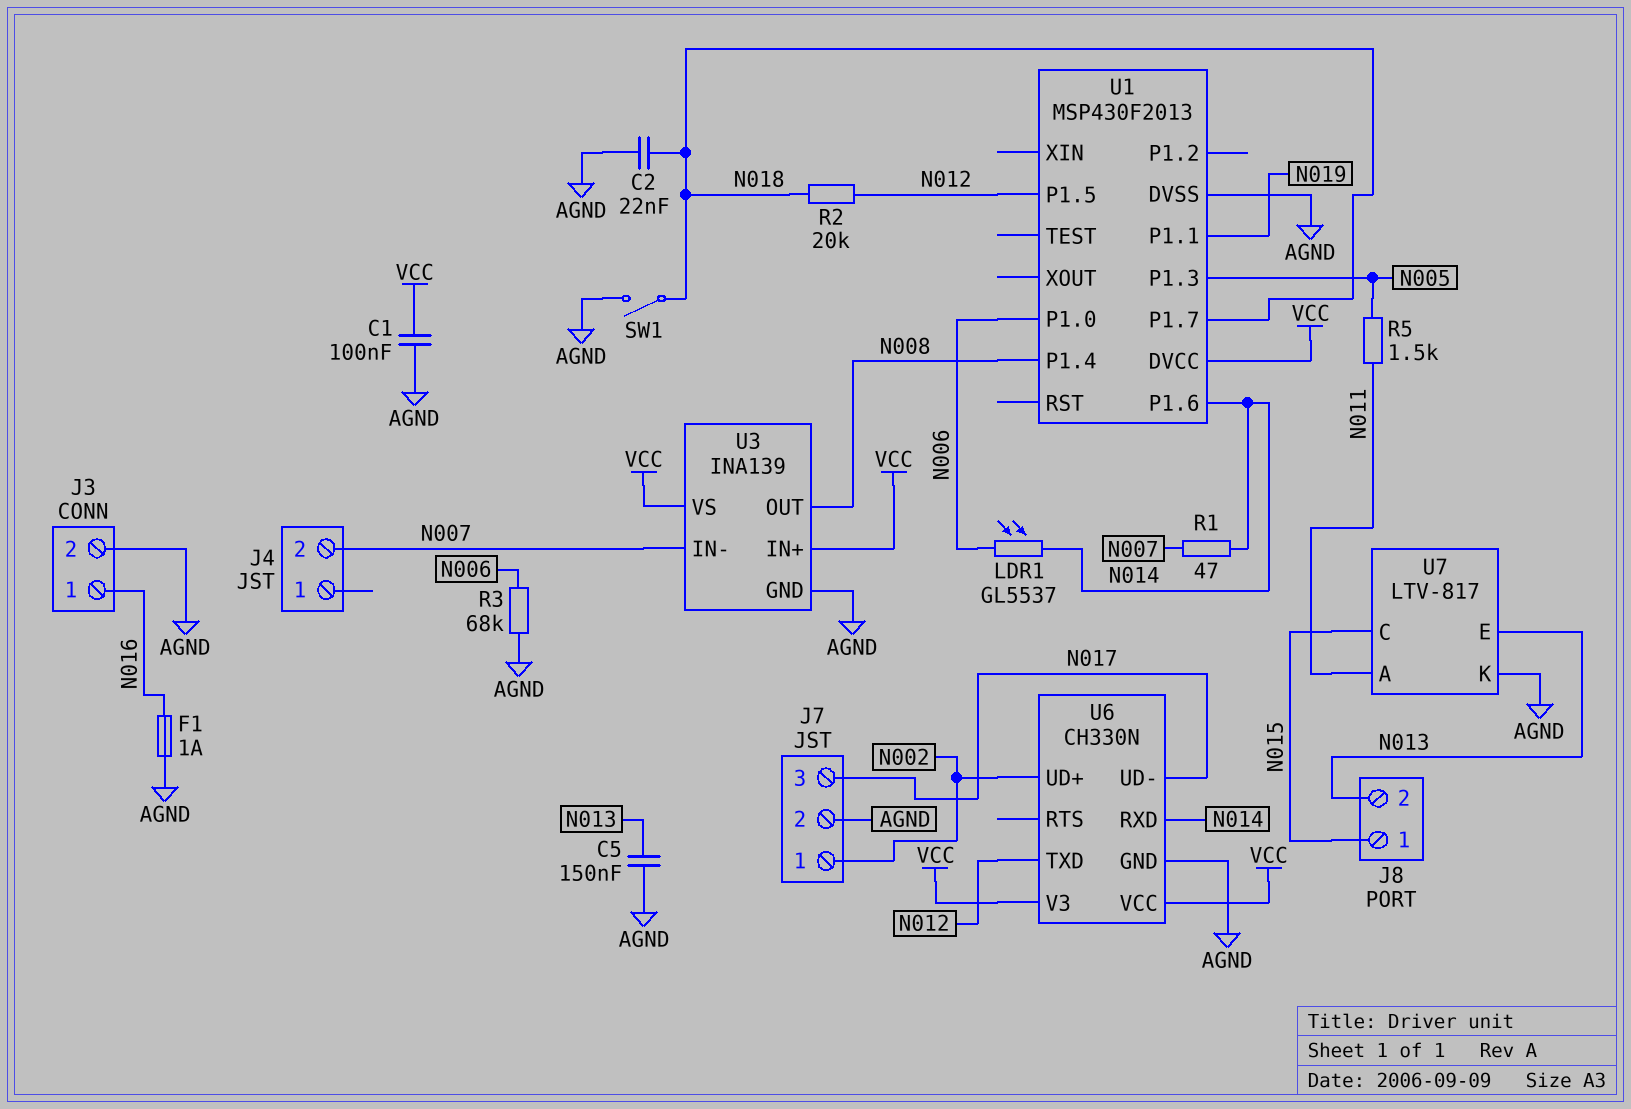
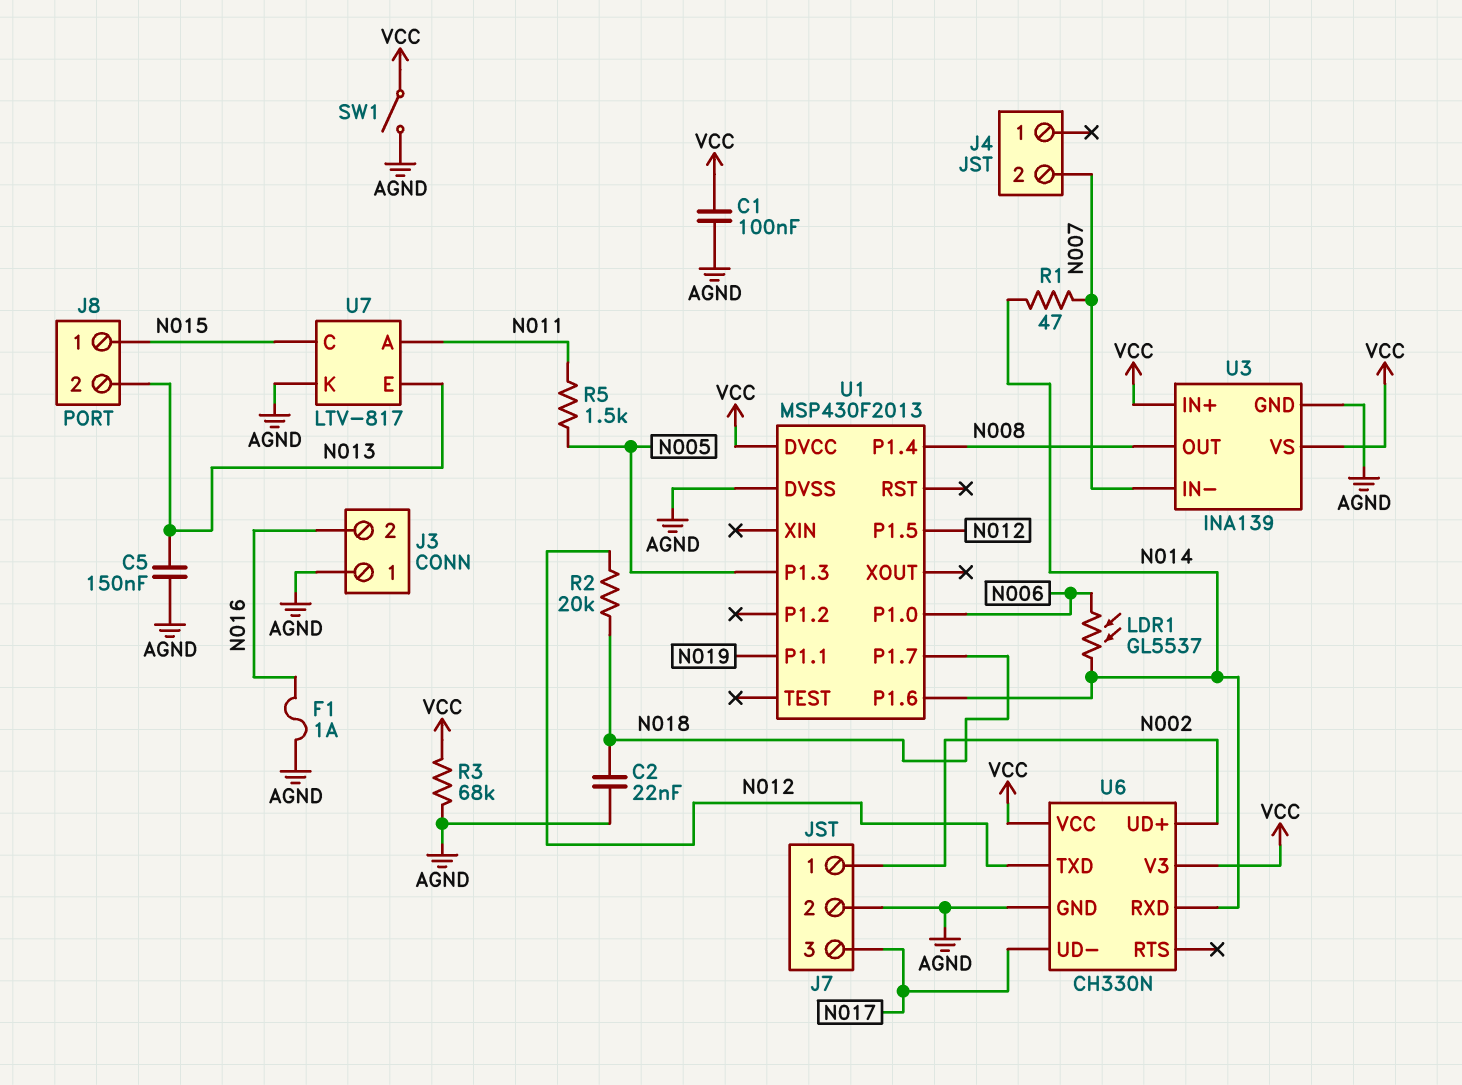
J3 pin 1: N016 -> AGND
J3 pin 2: AGND -> N016
R3: 68k (AGND, N006) -> 68k (AGND, VCC)
SW1: switch (AGND, N018) -> switch (AGND, VCC)

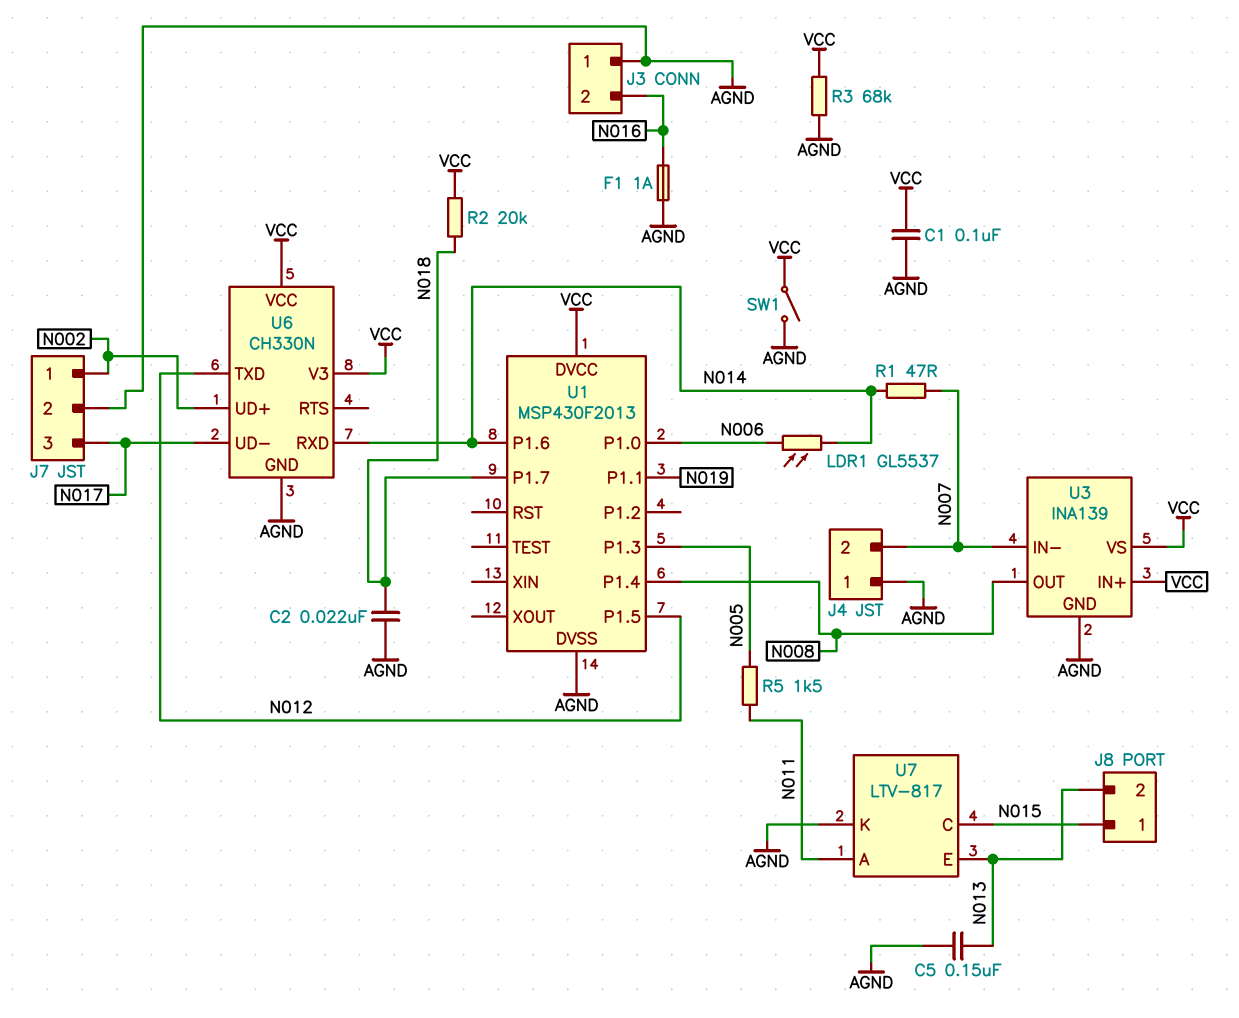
J4 pin 1: none -> AGND
R2: 20k (N012, N018) -> 20k (N018, VCC)

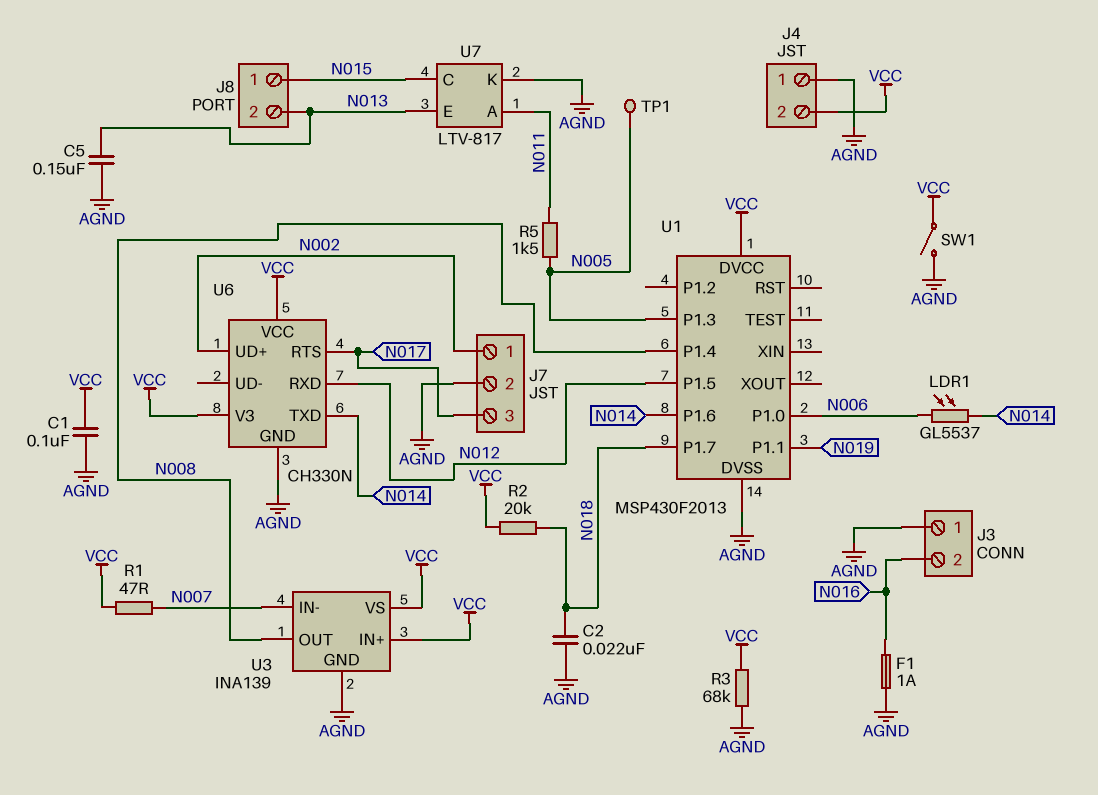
J4 pin 2: N007 -> VCC
R1: 47 (N007, N014) -> 47 (N007, VCC)
TP1: none -> test point (N005)
U6 pin RTS: none -> N017
U6 pin RXD: N014 -> N012
U6 pin TXD: N012 -> N014
U6 pin UD-: N017 -> none

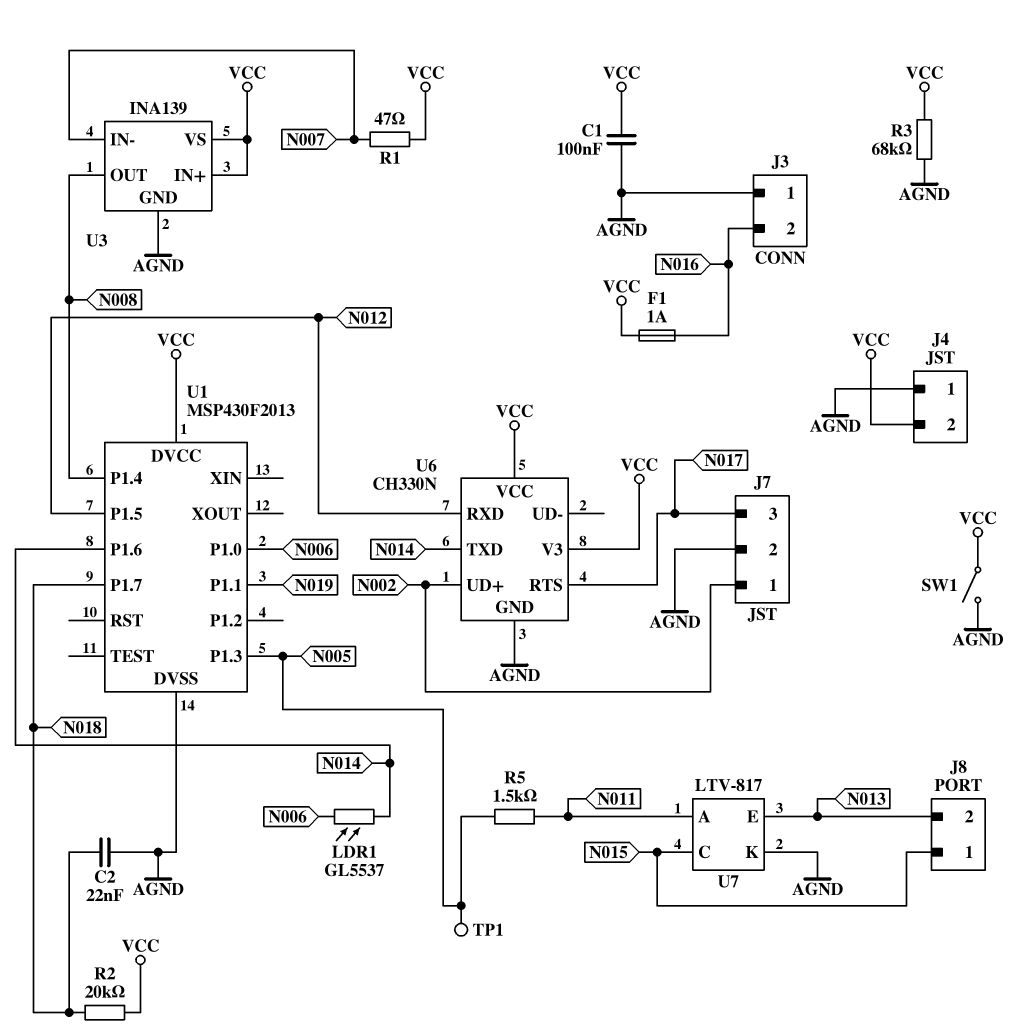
C5: 150nF (AGND, N013) -> none
F1: 1A (AGND, N016) -> 1A (N016, VCC)

